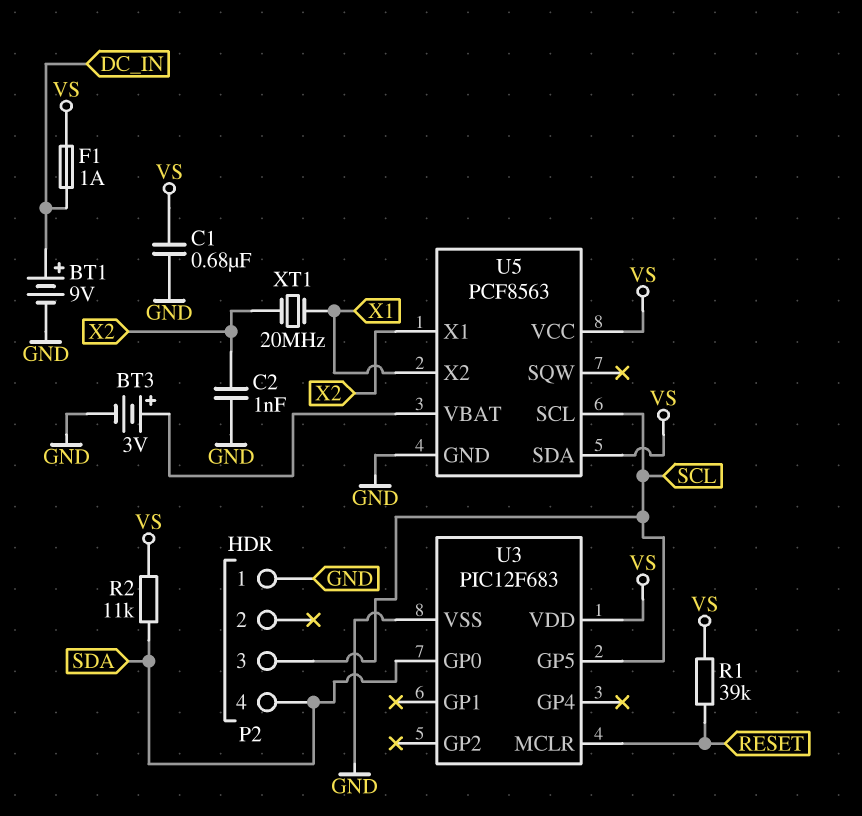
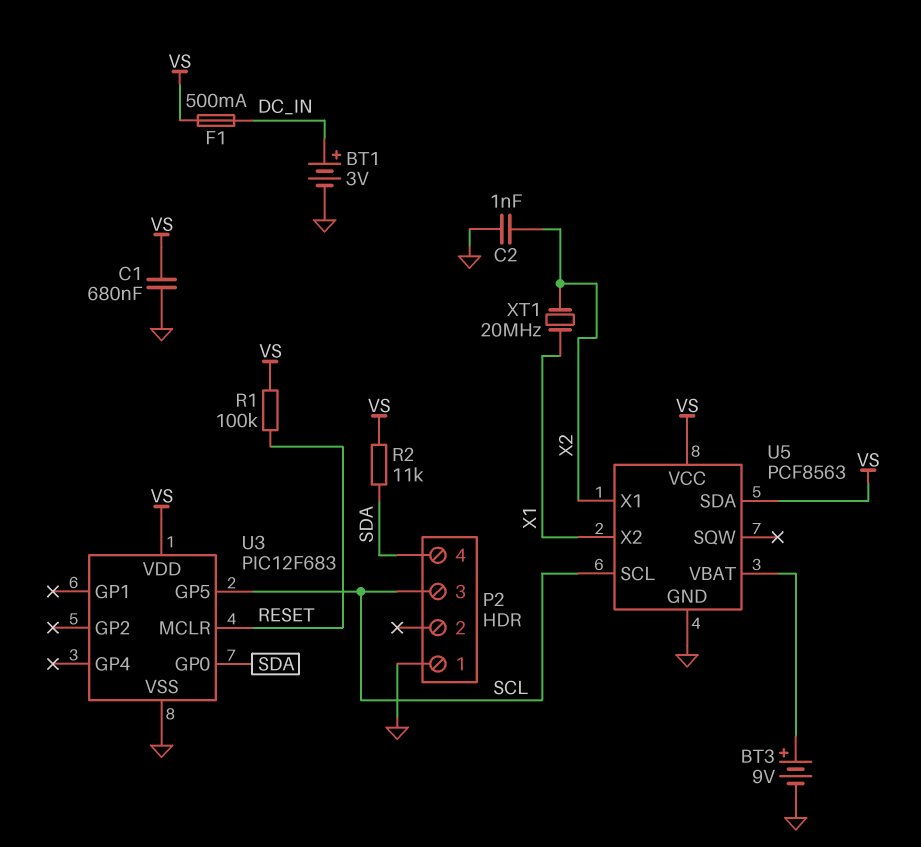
BT1: 9V (plus DC_IN, minus GND) -> 3V (plus DC_IN, minus GND)
BT3: 3V (plus U5/VBAT, minus GND) -> 9V (plus U5/VBAT, minus GND)
F1: 1A (DC_IN, VS) -> 500mA (DC_IN, VS)
R1: 39k (RESET, VS) -> 100k (RESET, VS)

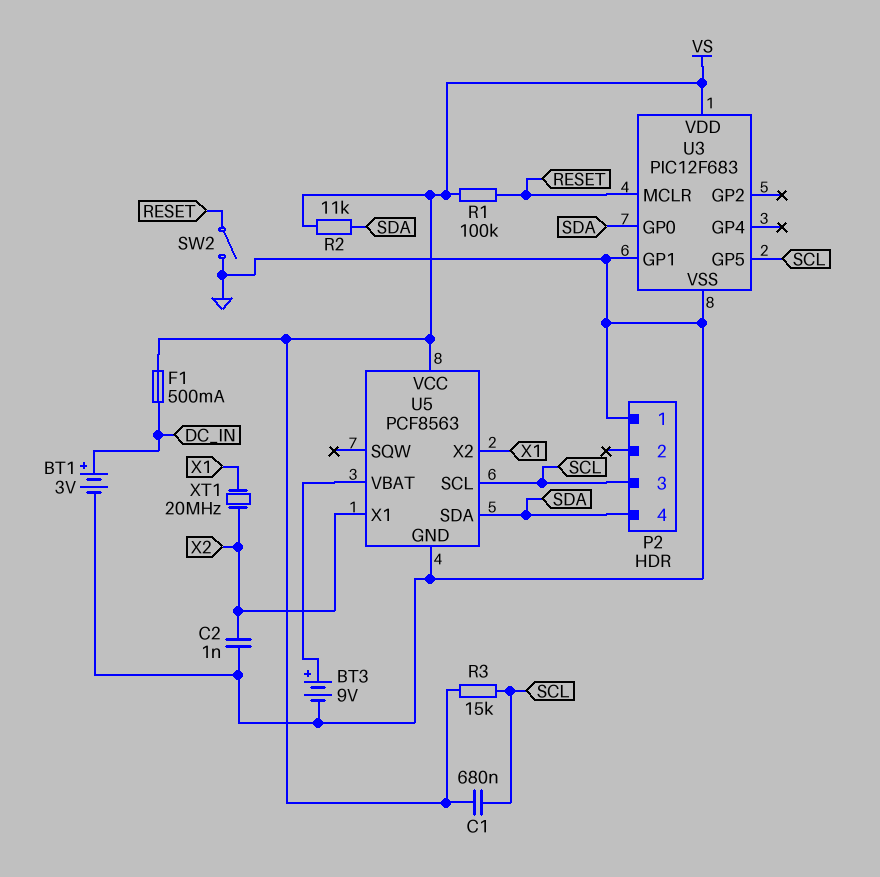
C1: 680nF (GND, VS) -> 680nF (SCL, VS)
R3: none -> 15k (SCL, VS)
SW2: none -> switch (GND, RESET)
U3 pin GP1: none -> GND
U5 pin SDA: VS -> SDA

